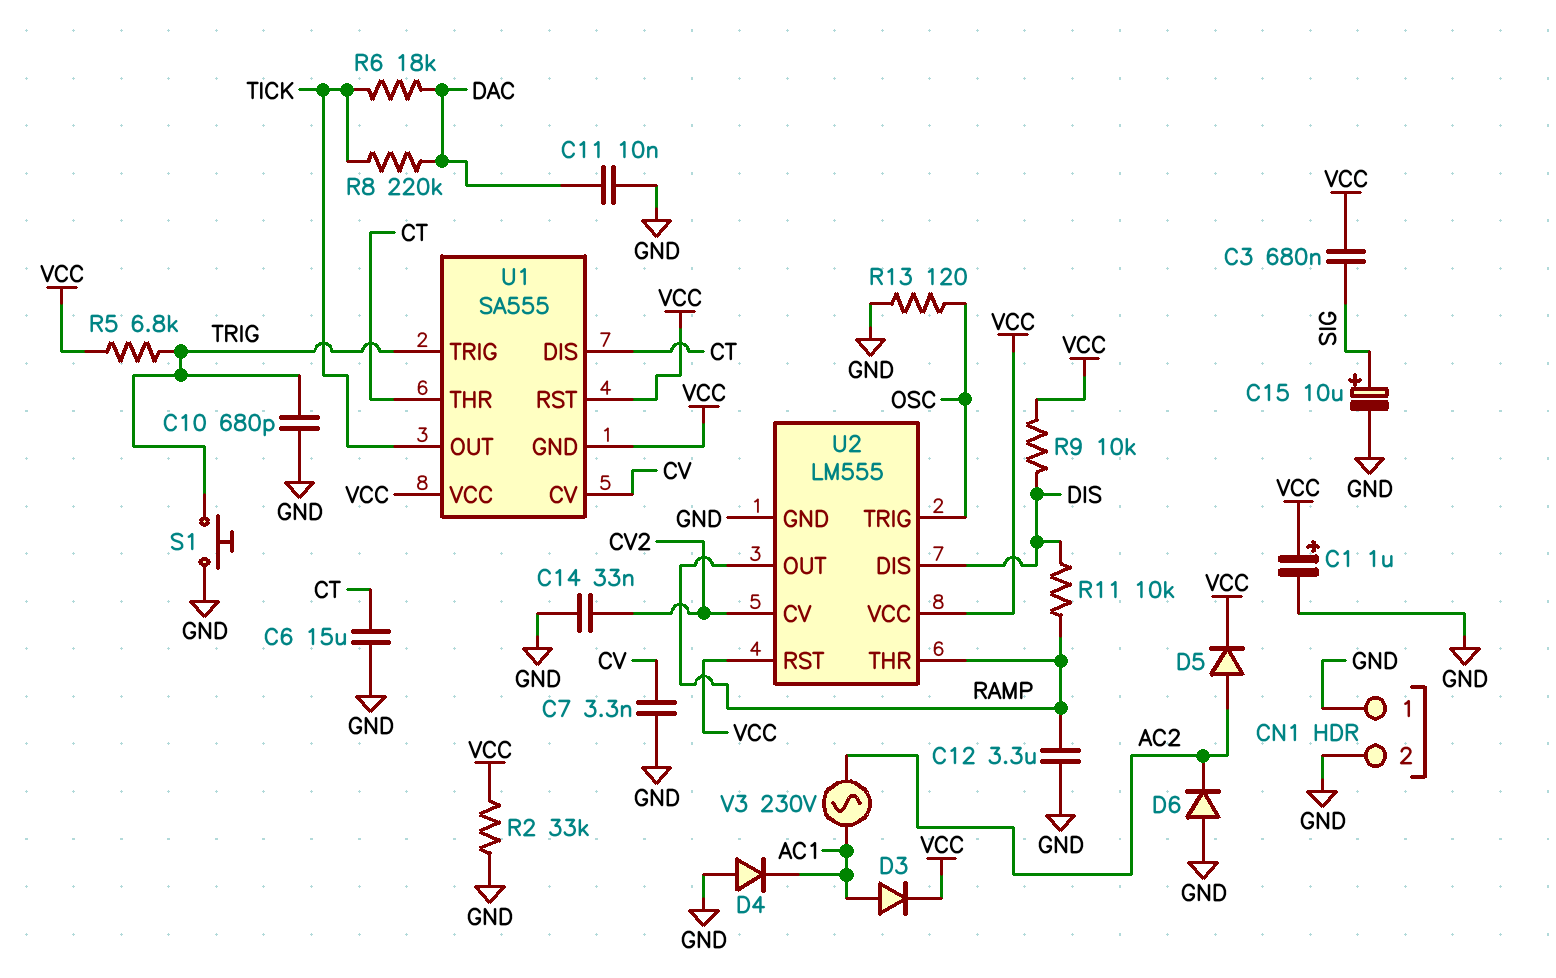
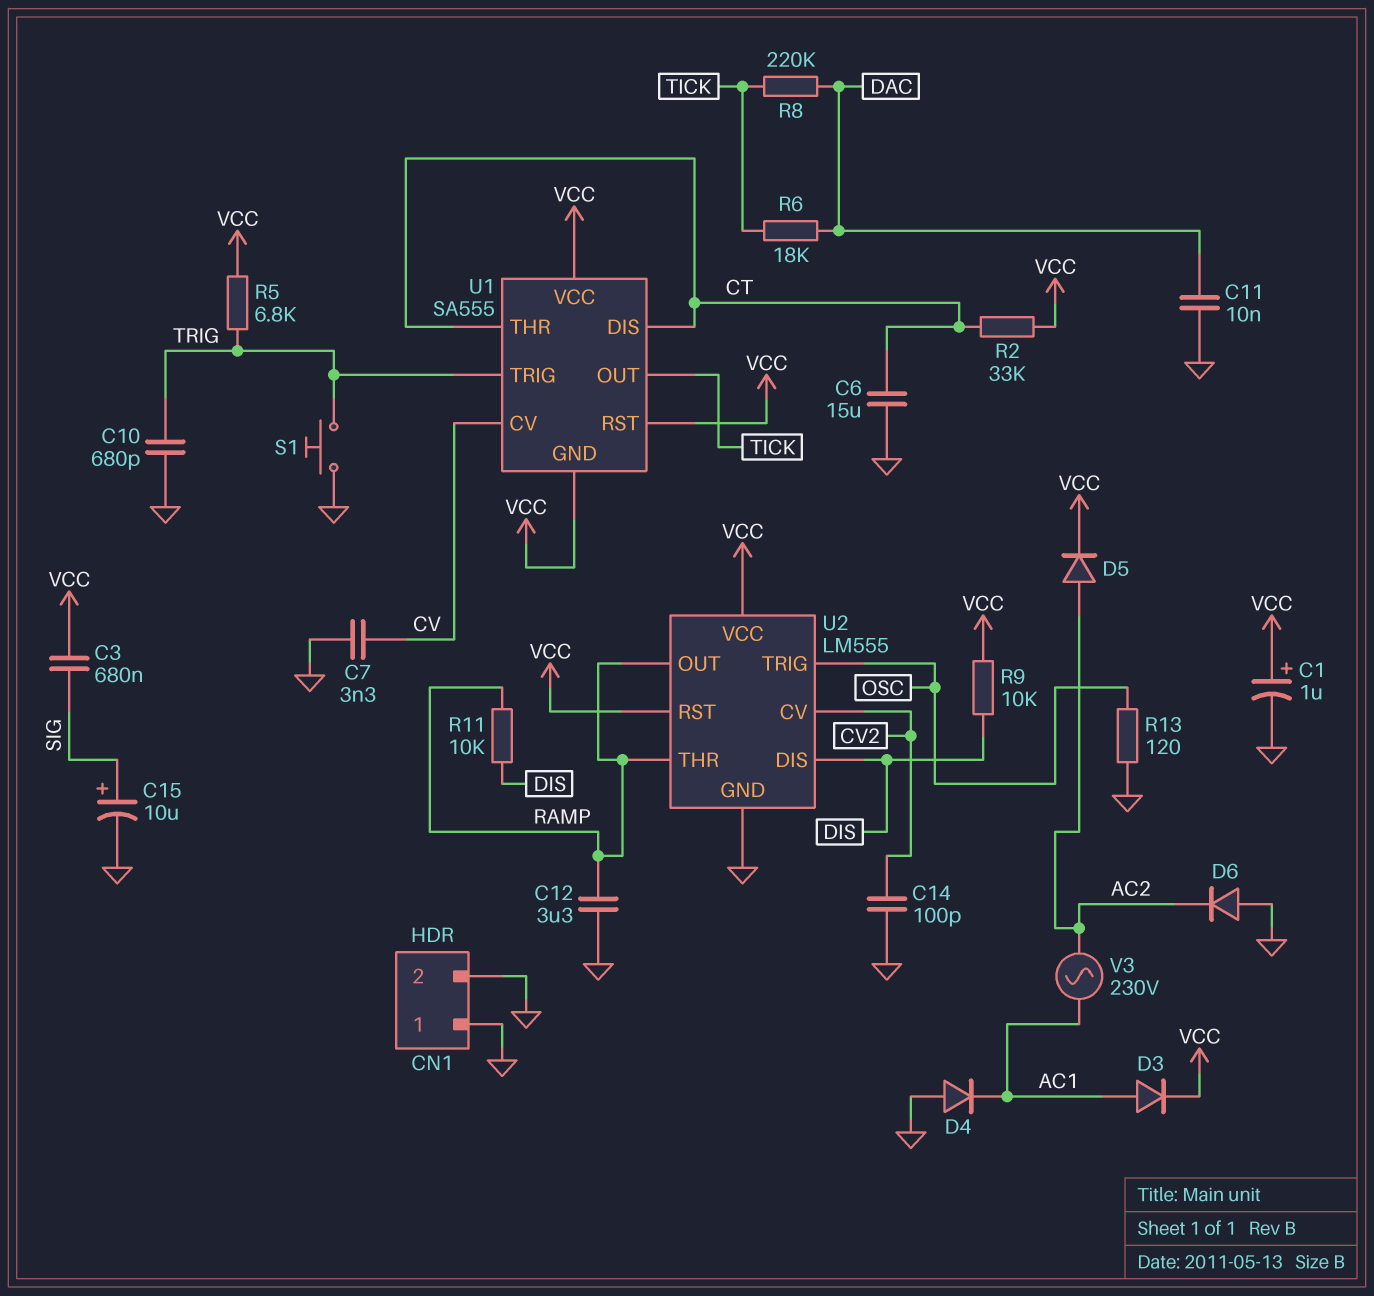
C14: 33nF (CV2, GND) -> 100pF (CV2, GND)
R2: 33k (GND, VCC) -> 33k (CT, VCC)

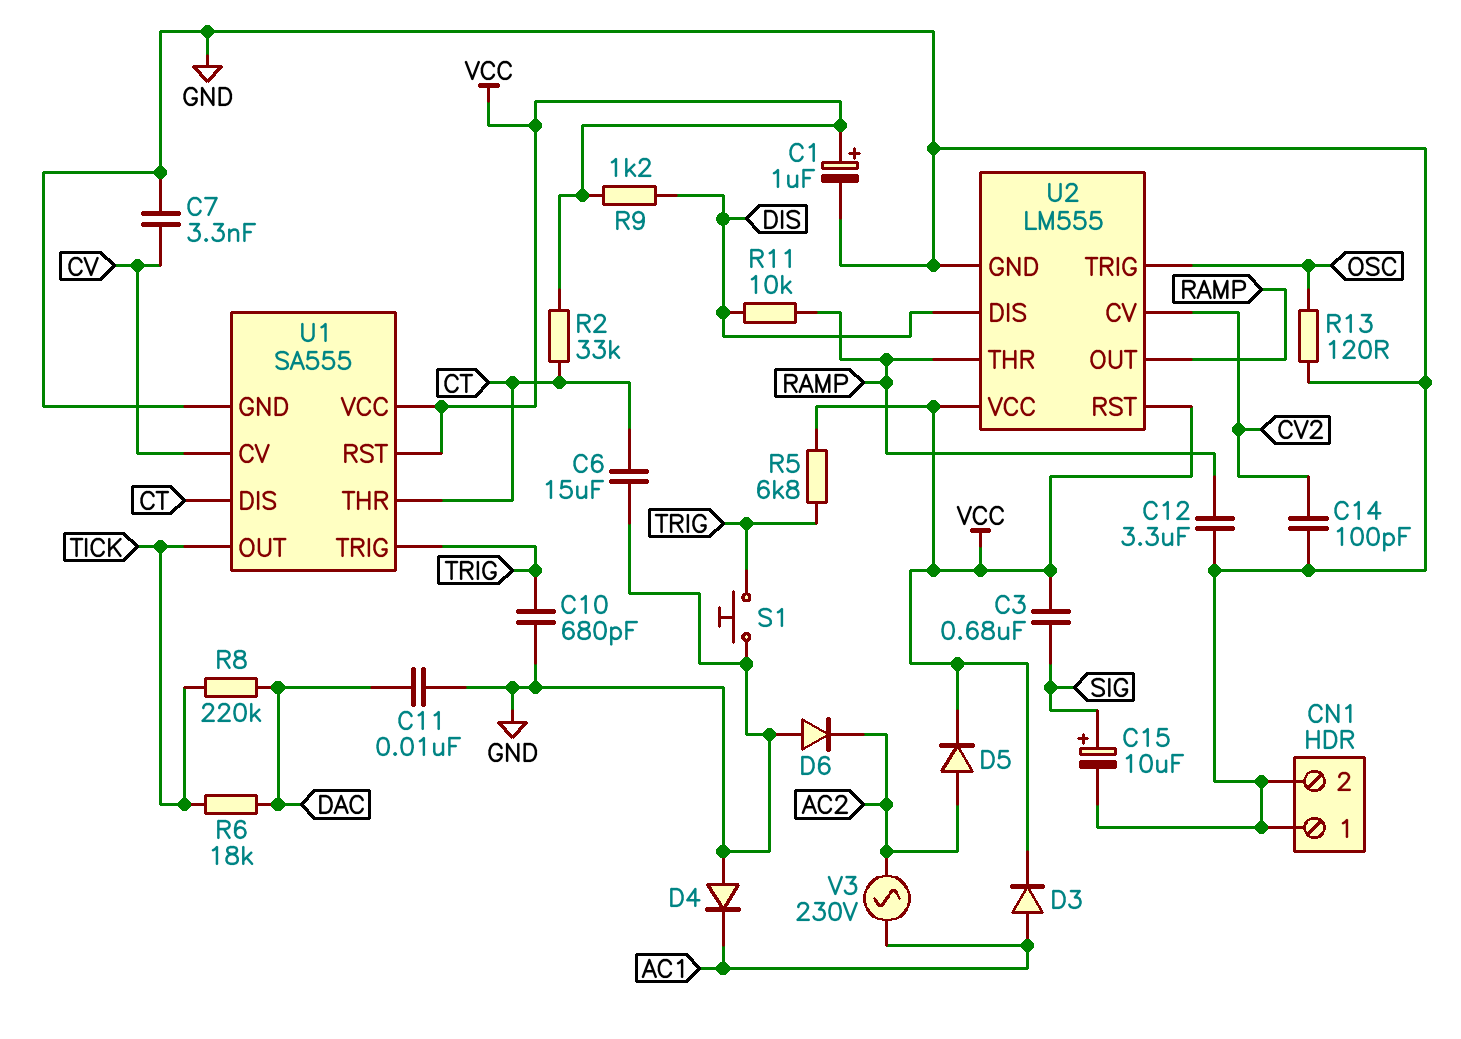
R9: 10k (DIS, VCC) -> 1.2k (DIS, VCC)
U1 pin GND: VCC -> GND

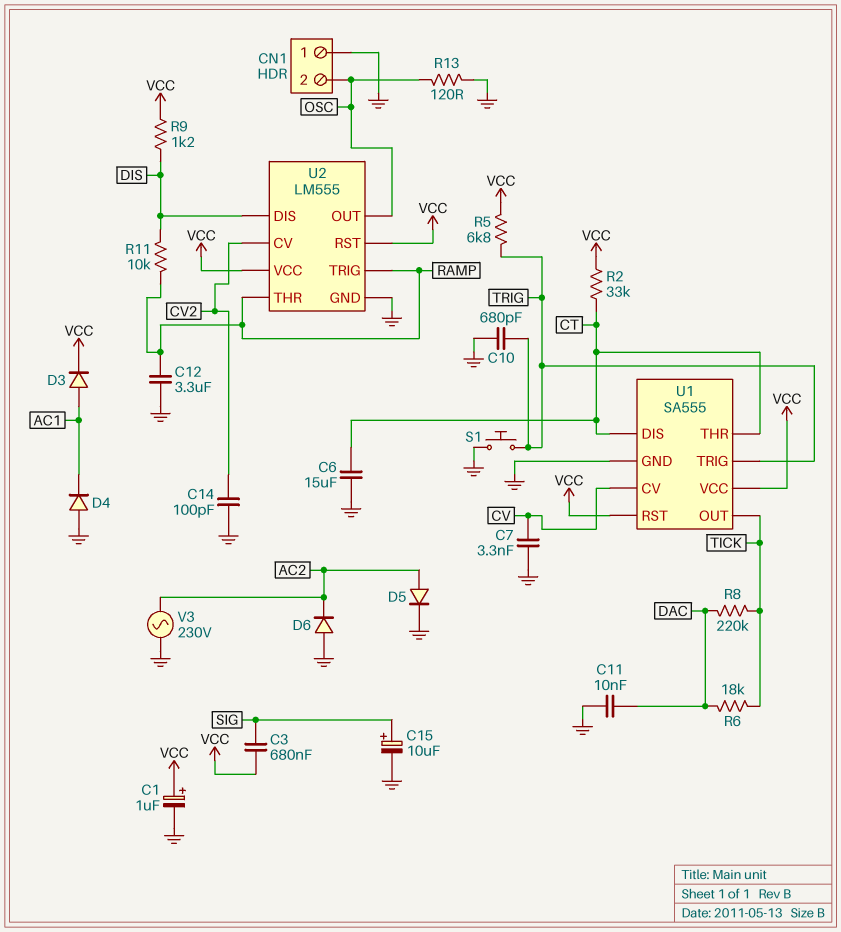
CN1 pin 2: GND -> OSC
D5: diode (A AC2, K VCC) -> diode (A AC2, K GND)
U2 pin OUT: RAMP -> OSC
U2 pin TRIG: OSC -> RAMP
V3: AC 230V (AC1, AC2) -> AC 230V (AC2, GND)

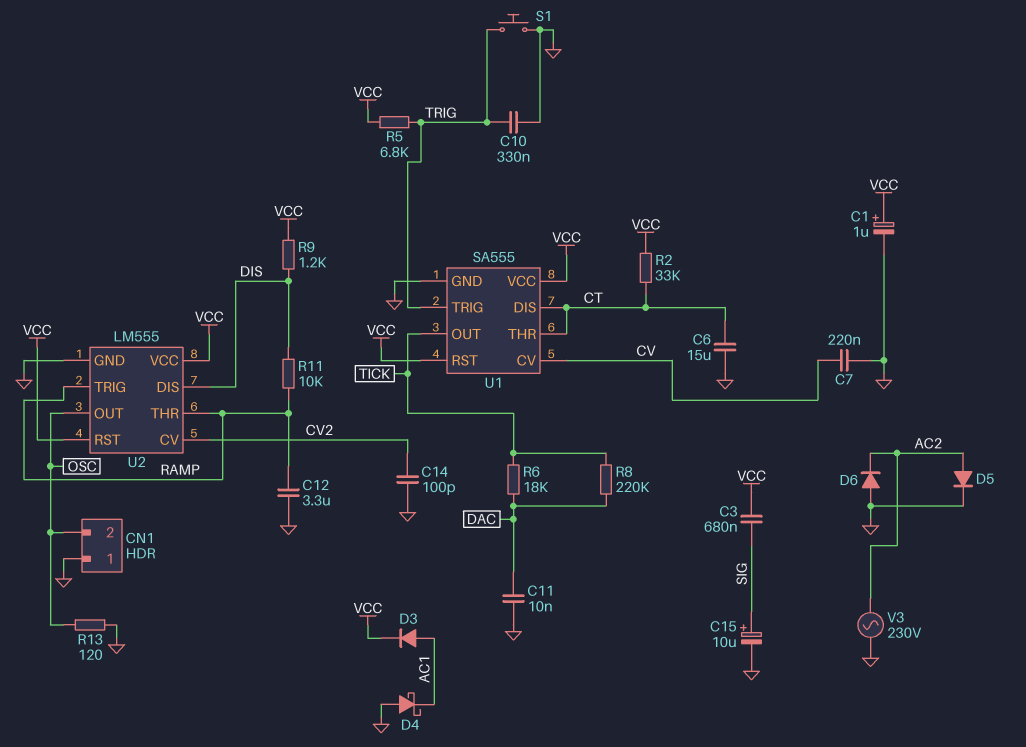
C7: 3.3nF (CV, GND) -> 220nF (CV, GND)
C10: 680pF (GND, TRIG) -> 330nF (GND, TRIG)
D4: diode (A GND, K AC1) -> schottky (A GND, K AC1)

